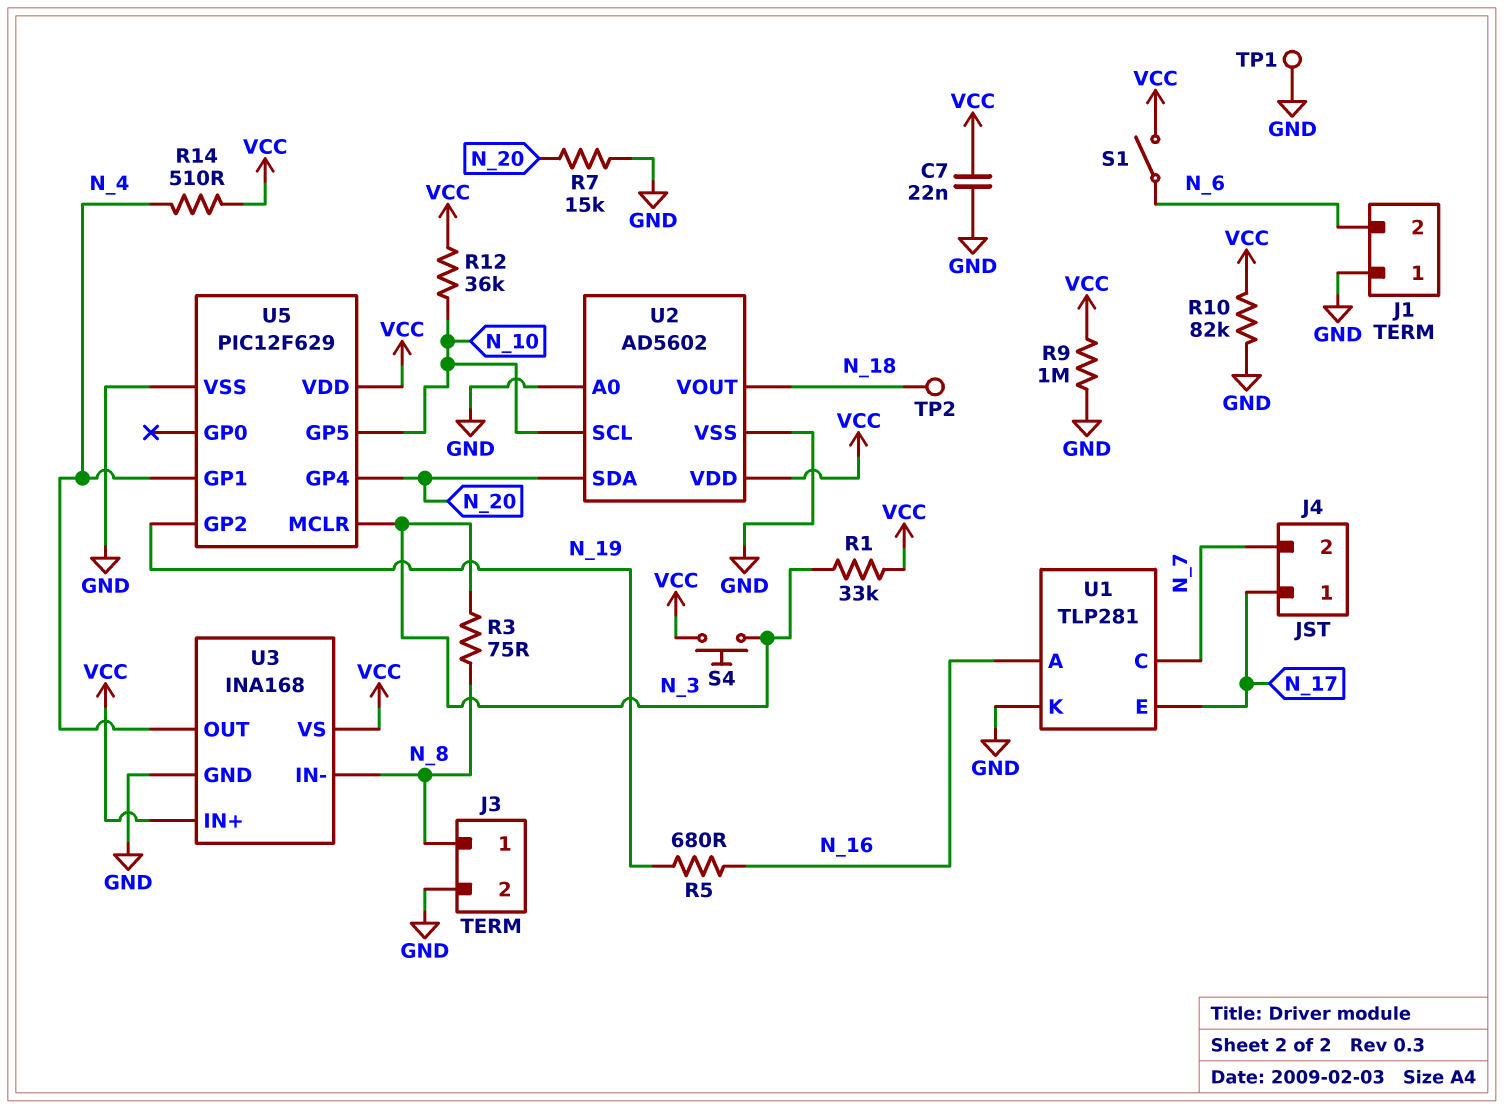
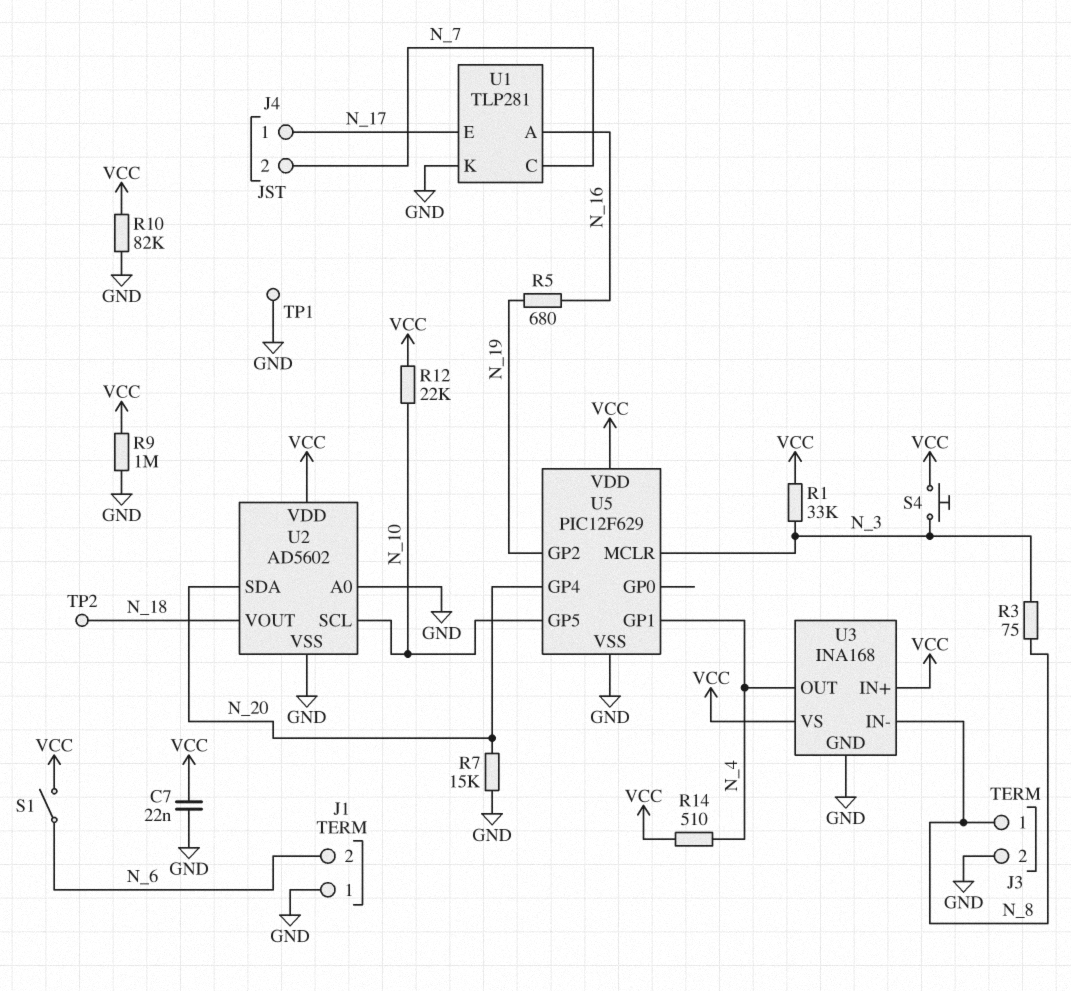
R12: 36k (N_10, VCC) -> 22k (N_10, VCC)

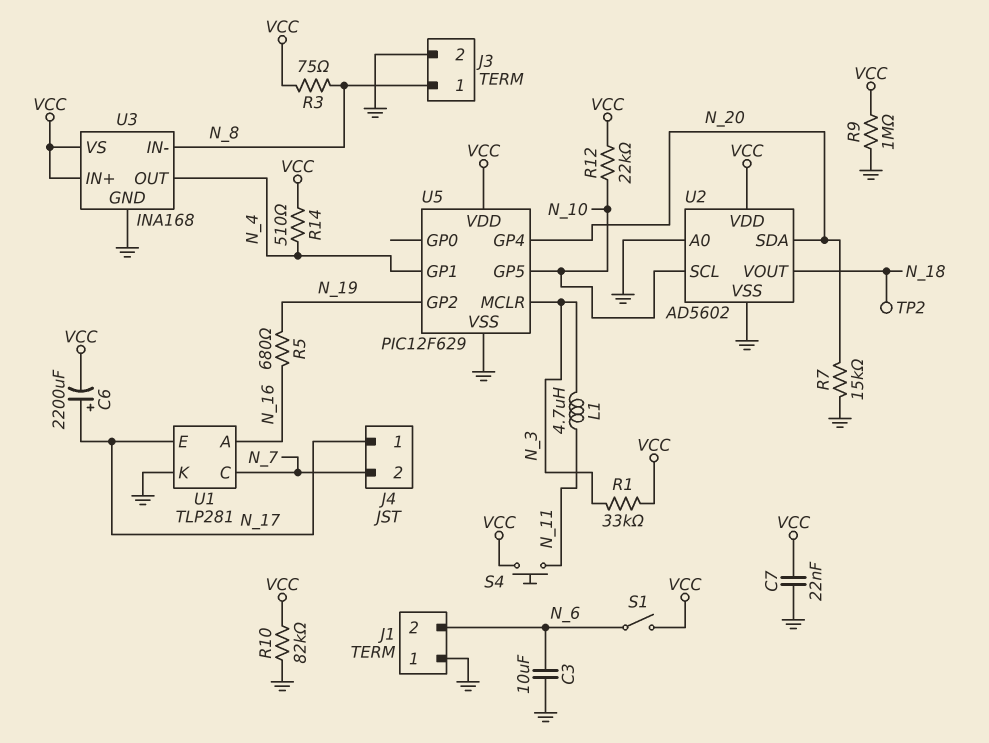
C3: none -> 10uF (GND, N_6)
C6: none -> 2200uF (plus N_17, minus VCC)
L1: none -> 4.7uH (N_3, N_11)
R3: 75 (N_3, N_8) -> 75 (N_8, VCC)
S4: button (N_3, VCC) -> button (N_11, VCC)
TP1: test point (GND) -> none

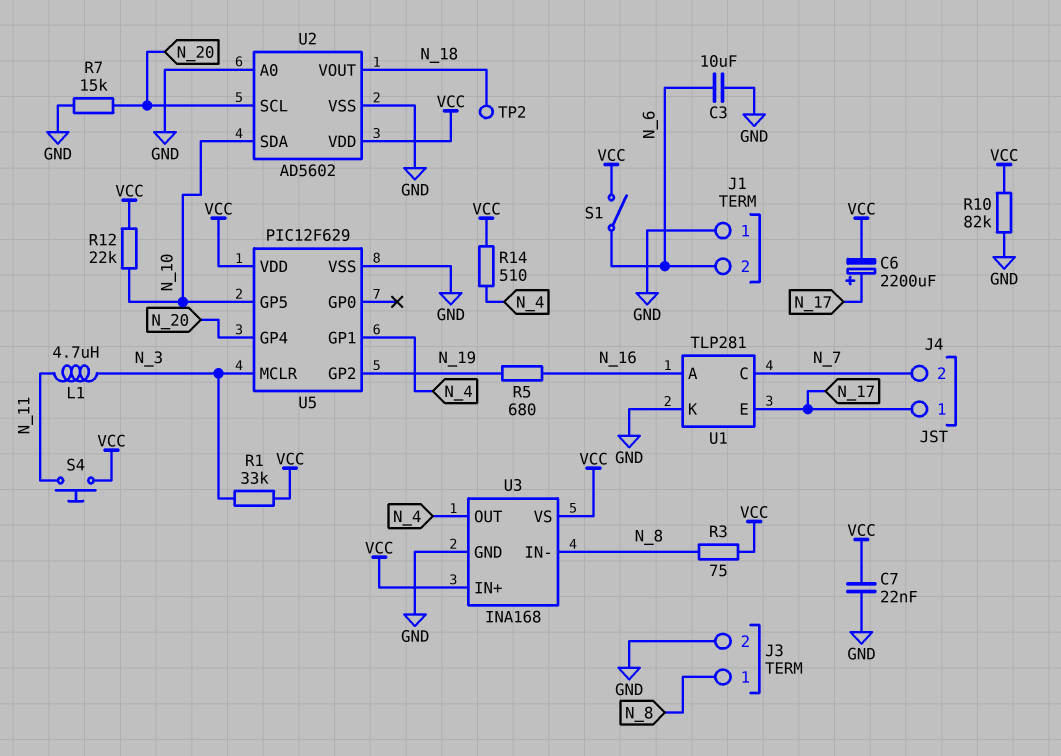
R9: 1M (GND, VCC) -> none
U2 pin SCL: N_10 -> N_20
U2 pin SDA: N_20 -> N_10

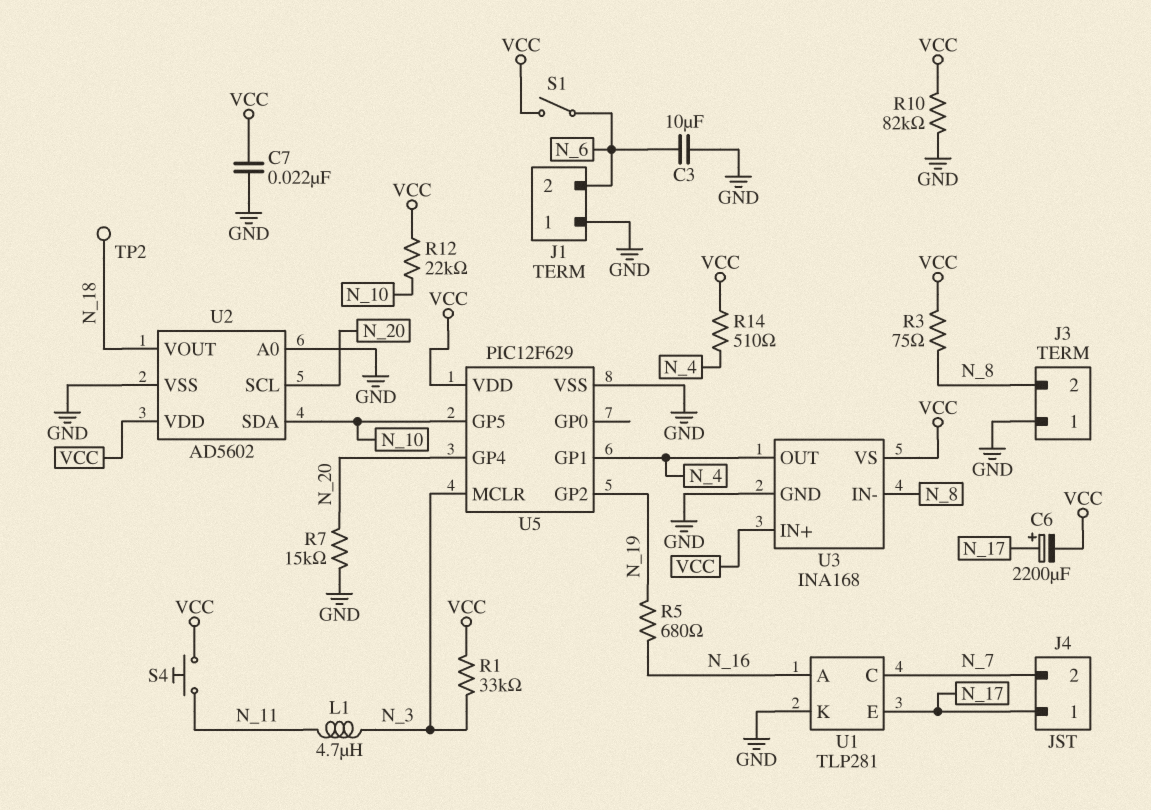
J3 pin 1: N_8 -> GND
J3 pin 2: GND -> N_8

